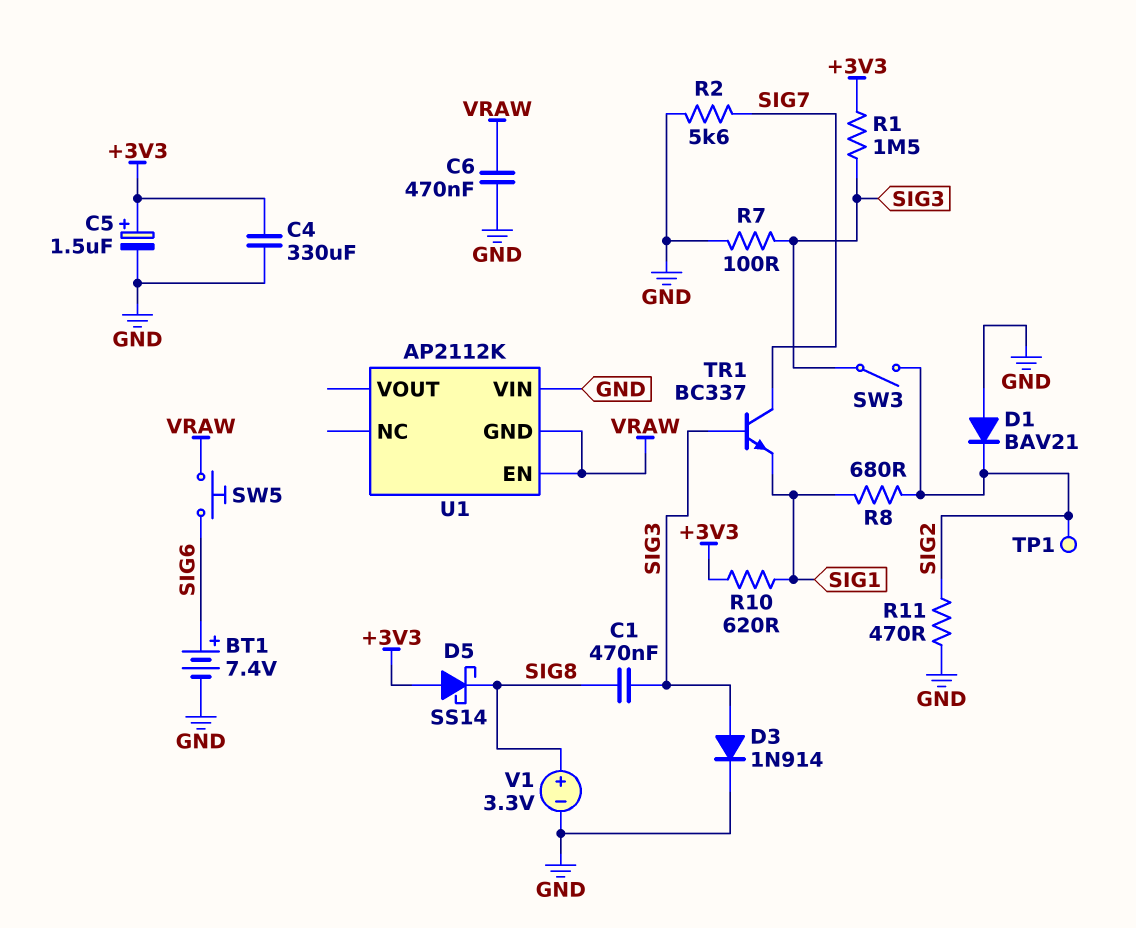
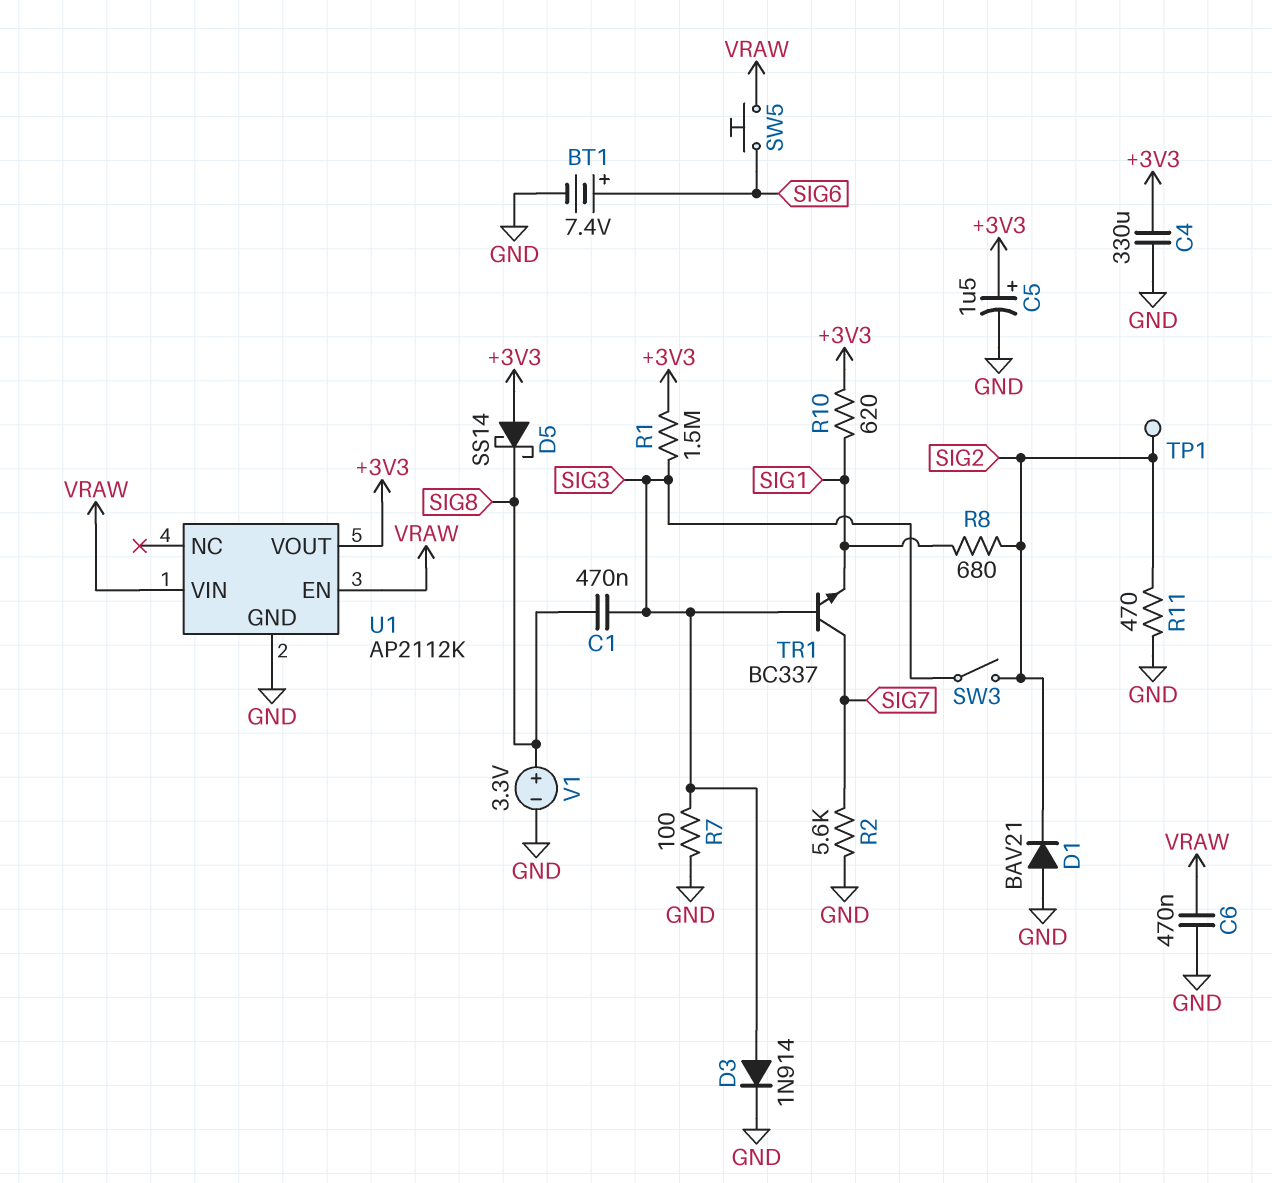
U1 pin GND: VRAW -> GND
U1 pin VIN: GND -> VRAW
U1 pin VOUT: none -> +3V3

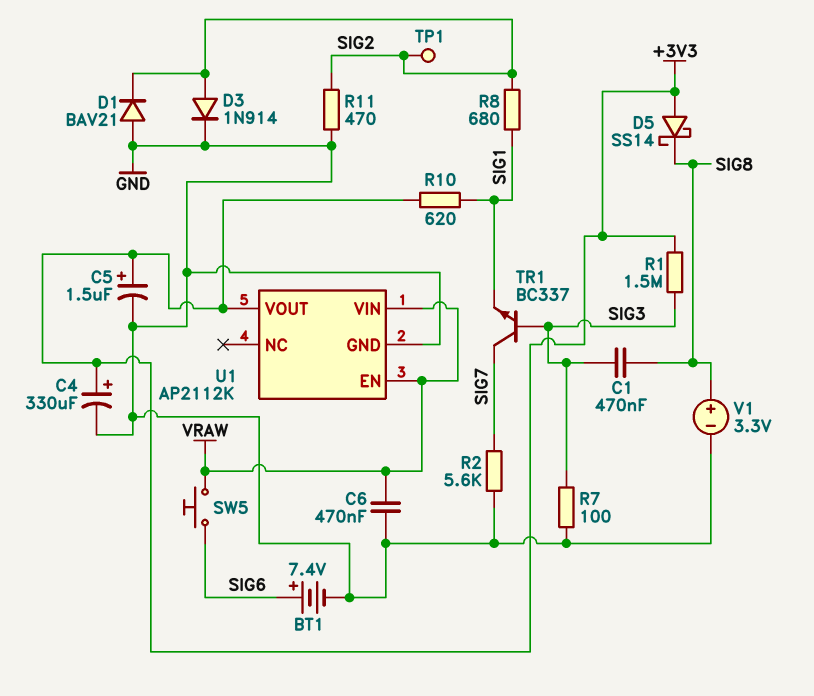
C4: 330uF (+3V3, GND) -> 330uF (plus +3V3, minus GND)
D3: diode 1N914 (A SIG3, K GND) -> diode 1N914 (A SIG2, K GND)
SW3: switch (SIG2, SIG3) -> none

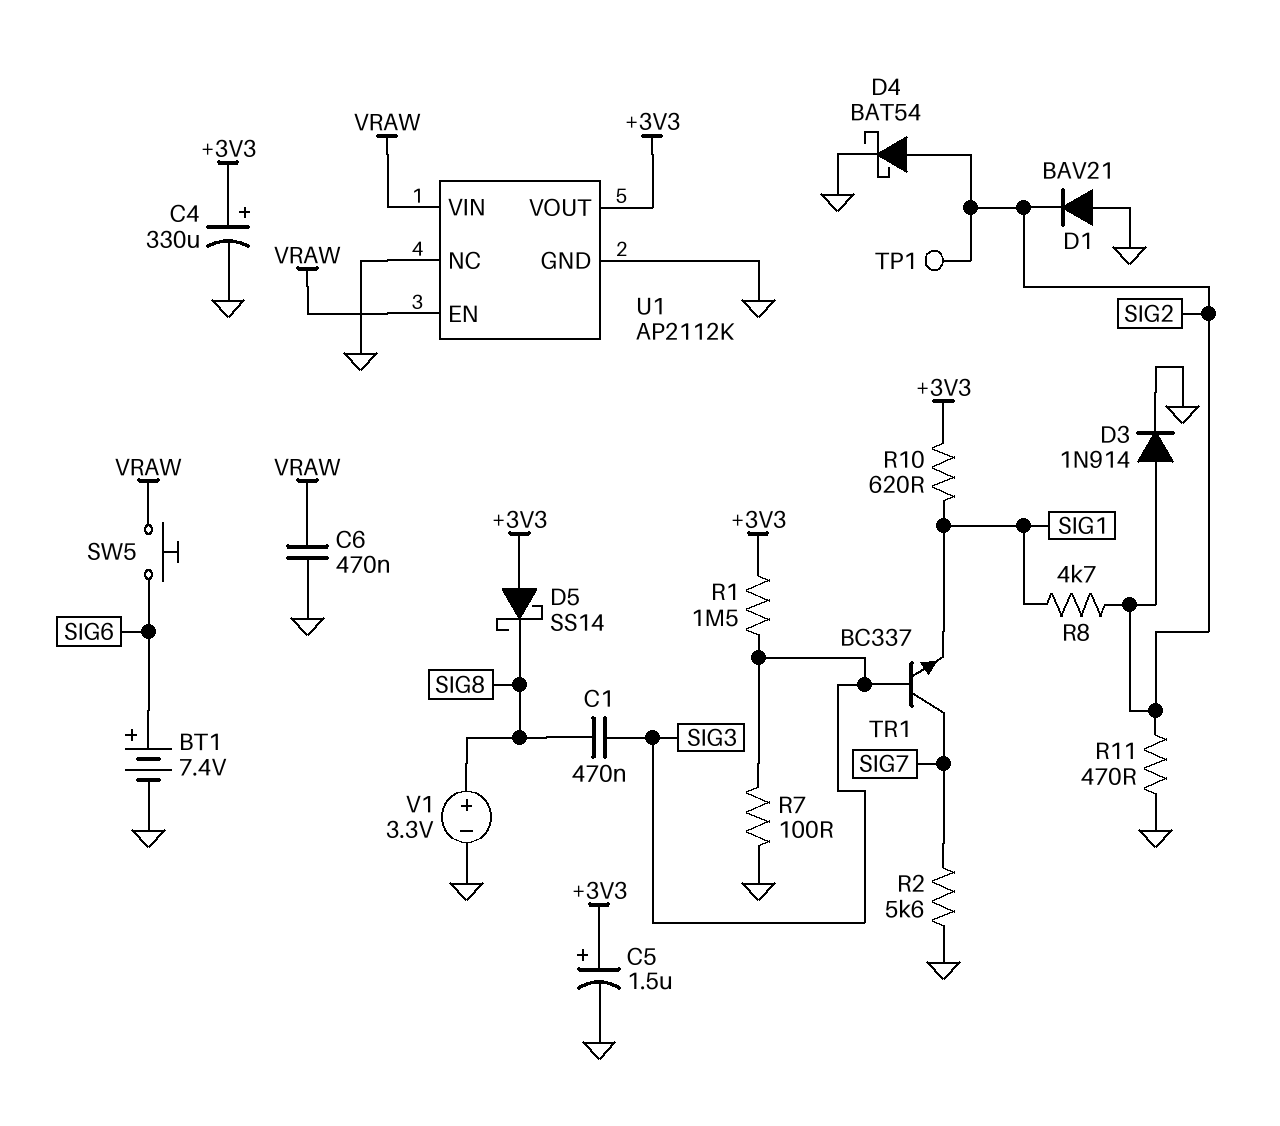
D4: none -> schottky BAT54 (A SIG2, K GND)
R8: 680 (SIG1, SIG2) -> 4.7k (SIG1, SIG2)
U1 pin NC: none -> GND

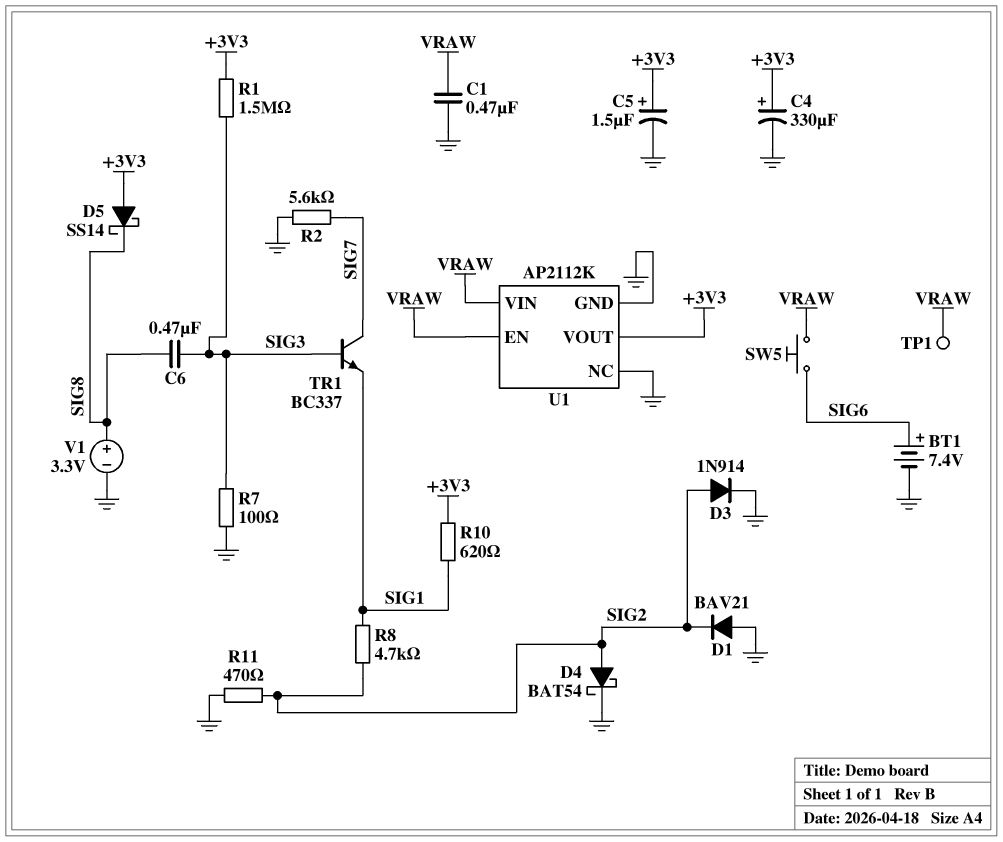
C1: 470nF (SIG3, SIG8) -> 470nF (GND, VRAW)
C6: 470nF (GND, VRAW) -> 470nF (SIG3, SIG8)
TP1: test point (SIG2) -> test point (VRAW)

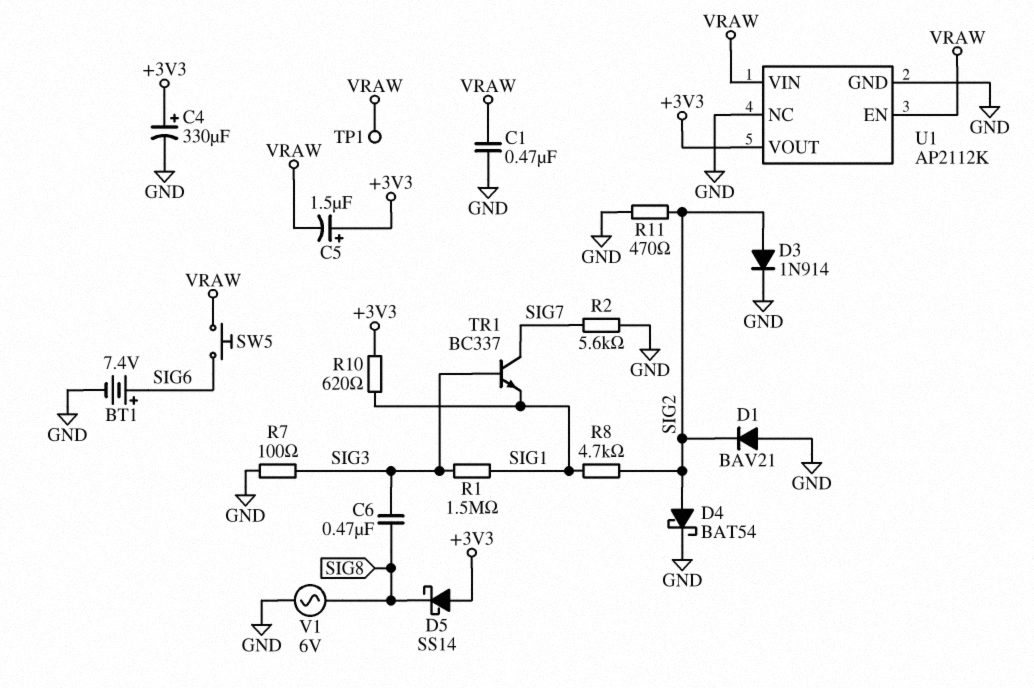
C5: 1.5uF (plus +3V3, minus GND) -> 1.5uF (plus +3V3, minus VRAW)
R1: 1.5M (+3V3, SIG3) -> 1.5M (SIG1, SIG3)
V1: 3.3V (plus SIG8, minus GND) -> AC 6V (GND, SIG8)

